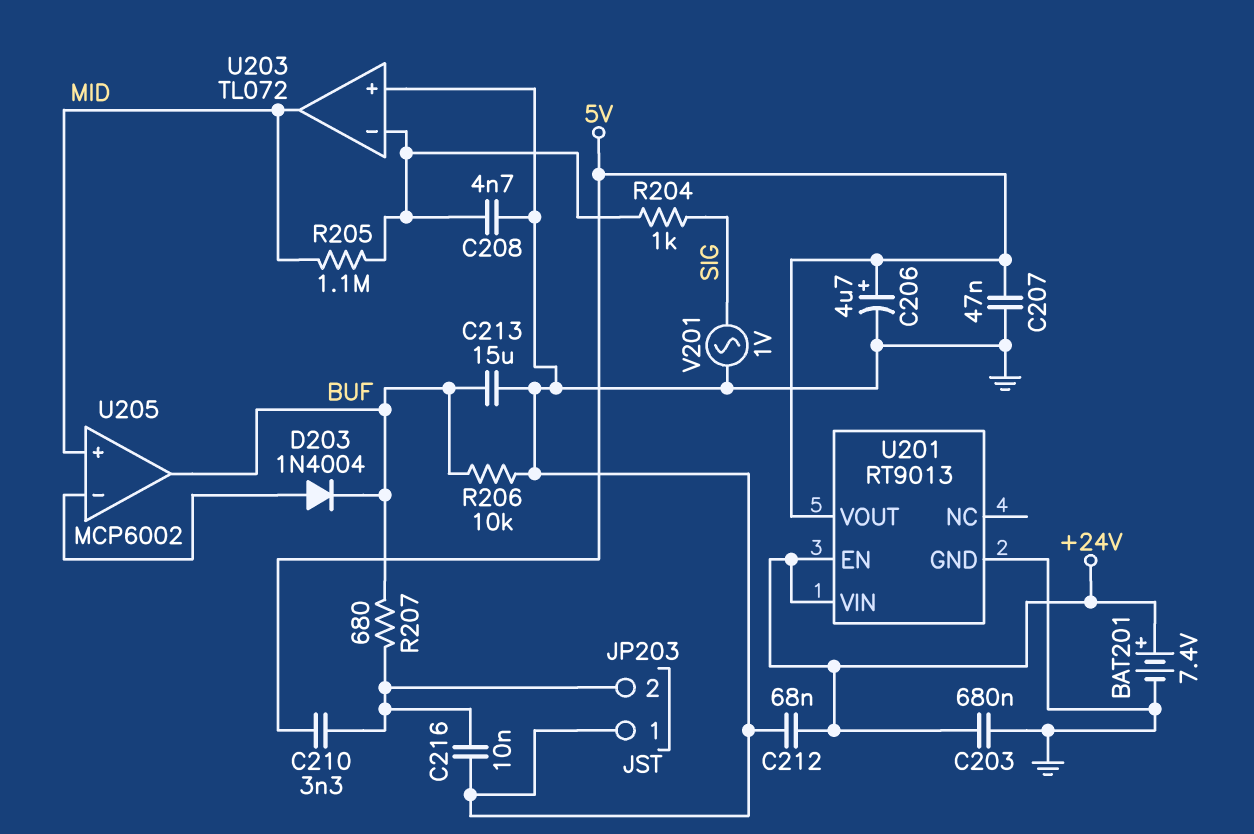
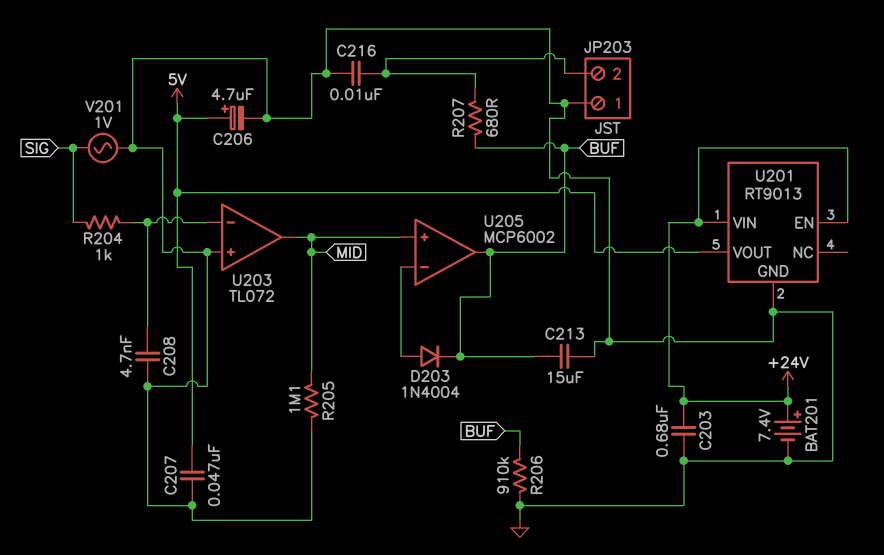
C210: 3.3nF (5V, JP203/2) -> none
C212: 68nF (+24V, GND) -> none
R205: 1.1M (MID, U203/in-) -> 1.1M (GND, MID)
R206: 10k (BUF, GND) -> 910k (BUF, GND)

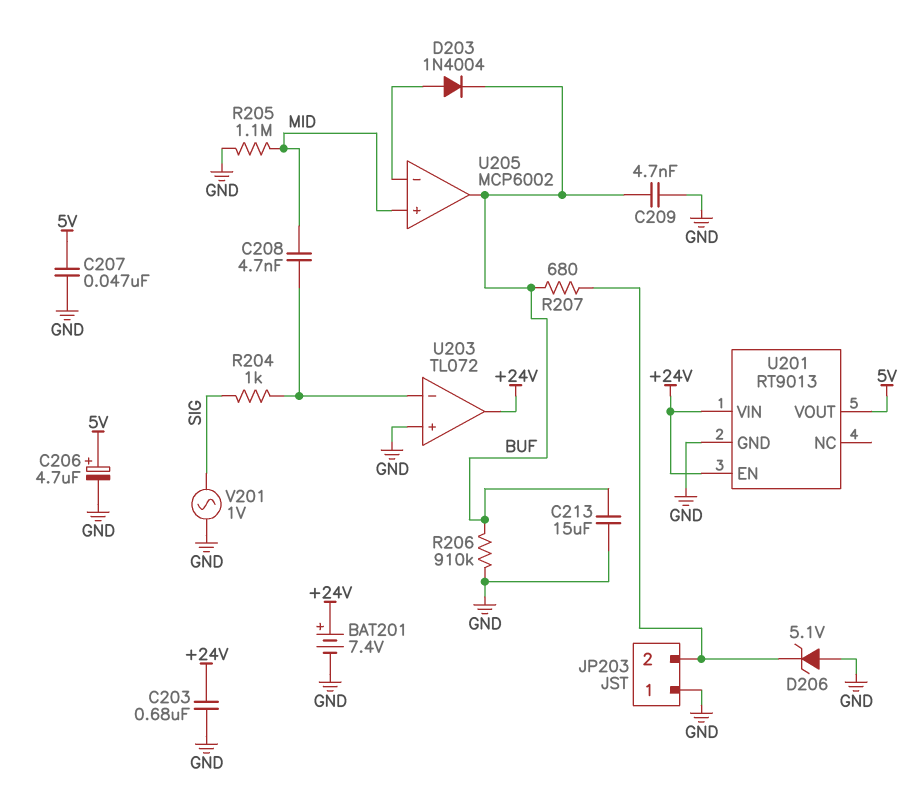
C208: 4.7nF (GND, U203/in-) -> 4.7nF (MID, U203/in-)
C209: none -> 4.7nF (BUF, GND)
C216: 10nF (GND, JP203/2) -> none
D206: none -> zener 5.1V (A GND, K JP203/2)
U203 pin out: MID -> +24V

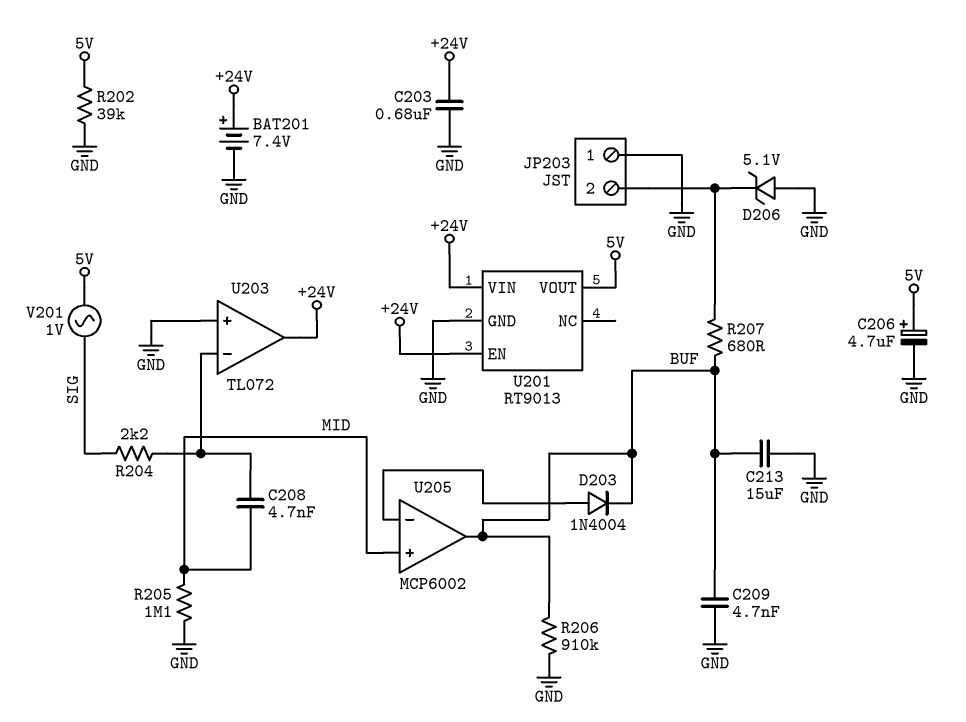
C207: 47nF (5V, GND) -> none
R202: none -> 39k (5V, GND)
R204: 1k (SIG, U203/in-) -> 2.2k (SIG, U203/in-)
V201: AC 1V (GND, SIG) -> AC 1V (5V, SIG)

